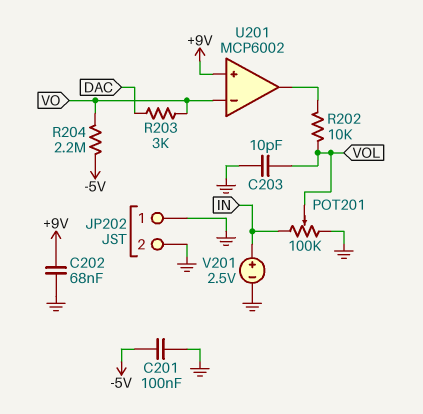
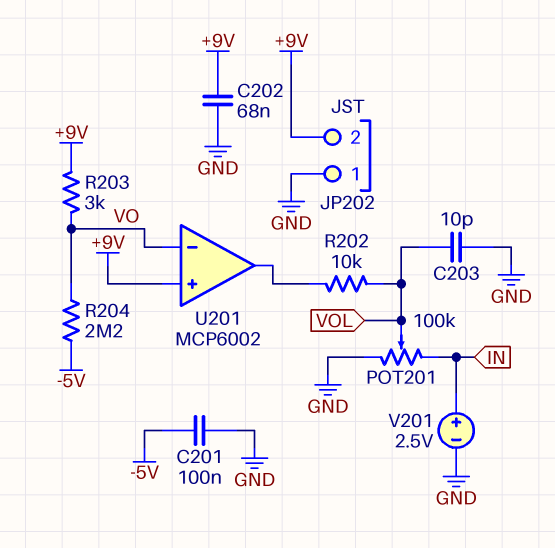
JP202 pin 2: GND -> +9V
R203: 3k (DAC, VO) -> 3k (+9V, VO)

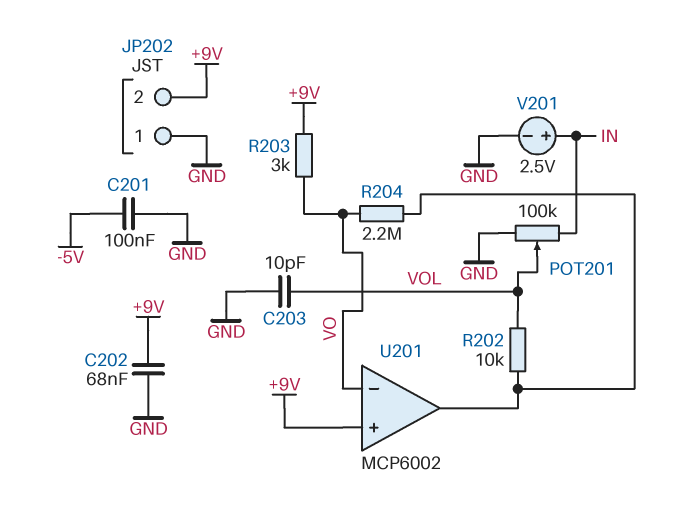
R204: 2.2M (-5V, VO) -> 2.2M (U201/out, VO)

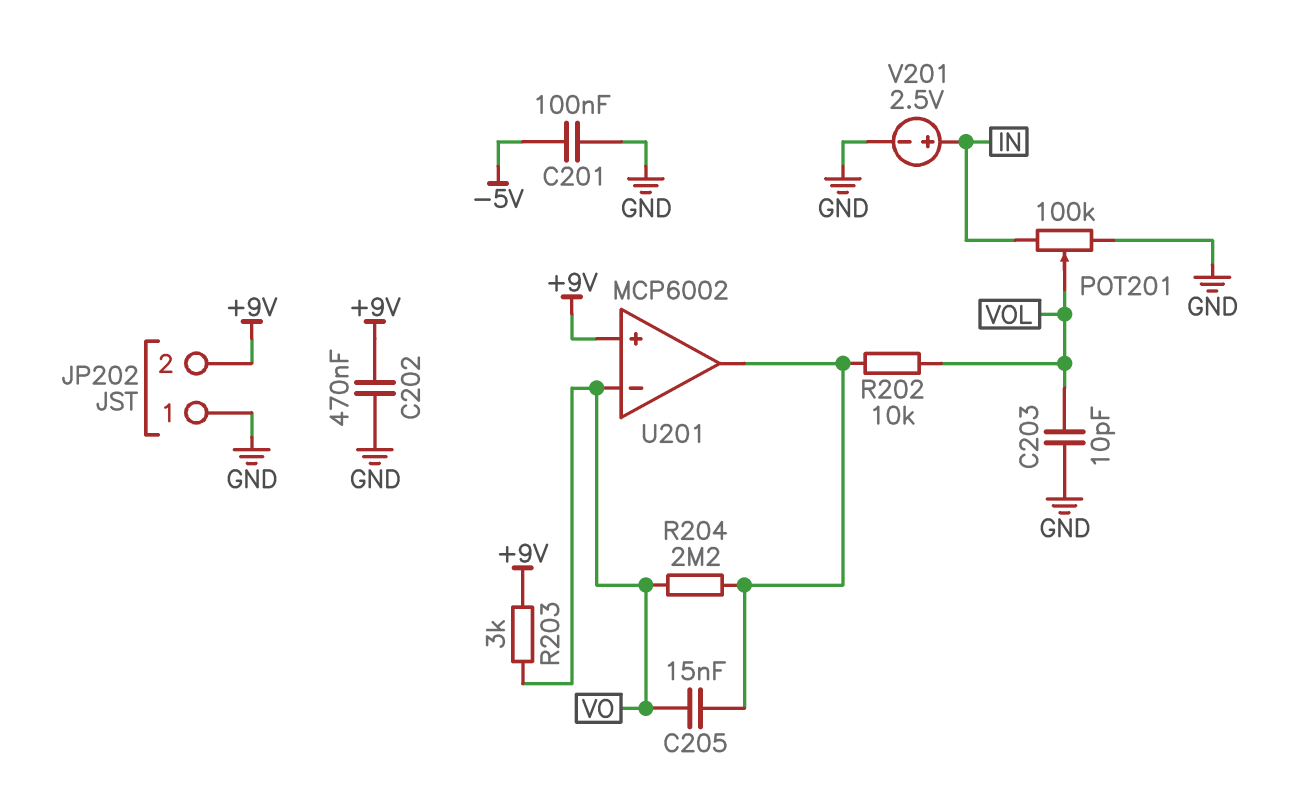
C202: 68nF (+9V, GND) -> 470nF (+9V, GND)
C205: none -> 15nF (U201/out, VO)

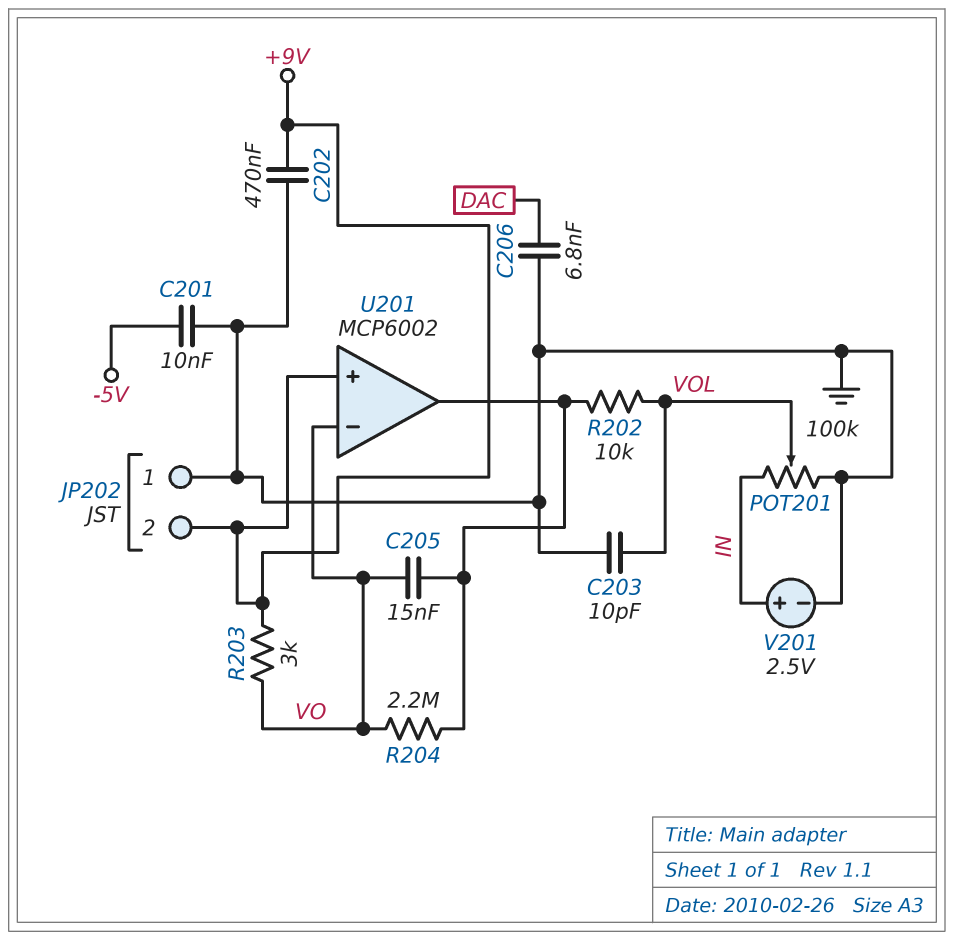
C201: 100nF (-5V, GND) -> 10nF (-5V, GND)
C206: none -> 6.8nF (DAC, GND)

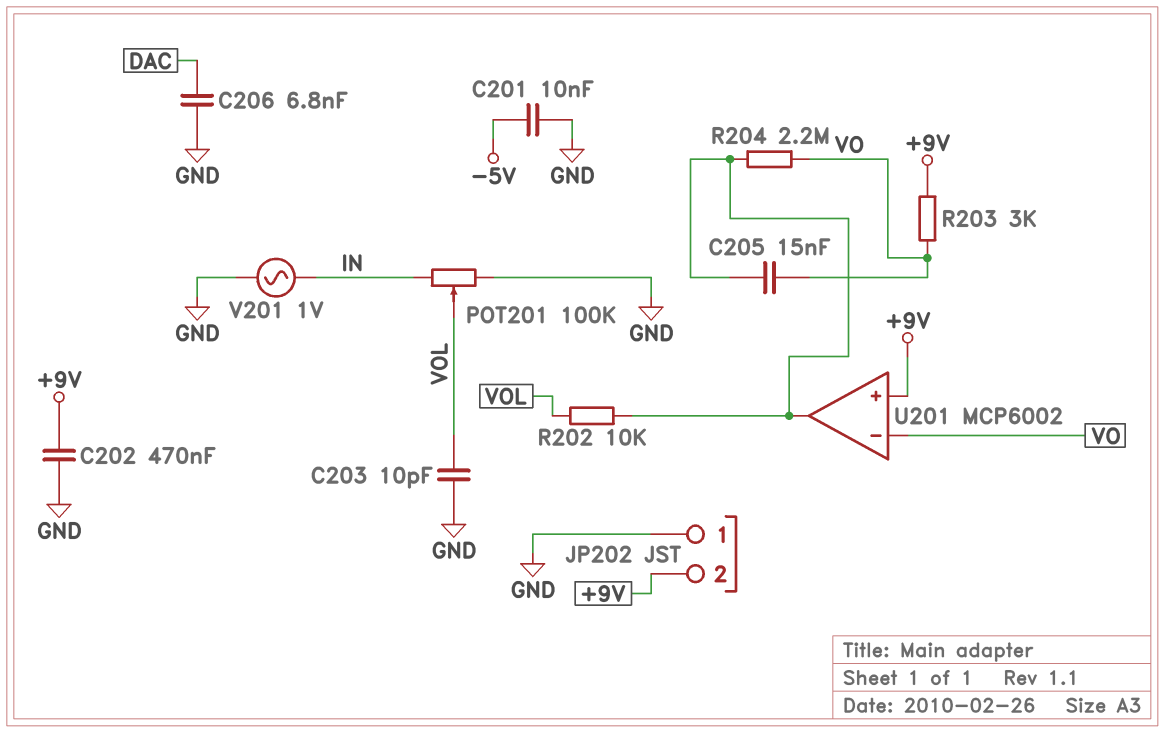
V201: 2.5V (plus IN, minus GND) -> AC 1V (GND, IN)

